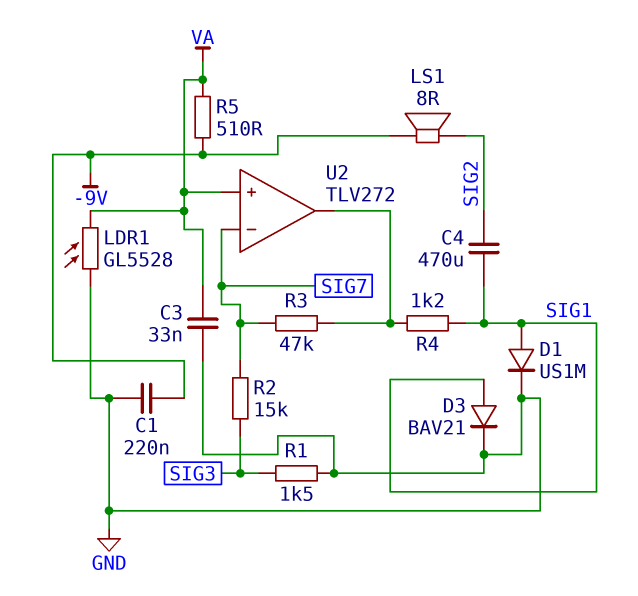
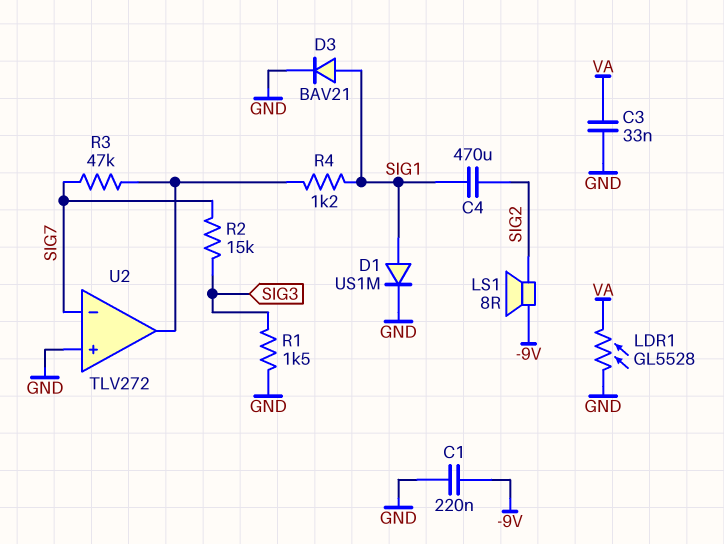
R5: 510 (-9V, VA) -> none
U2 pin in+: VA -> GND

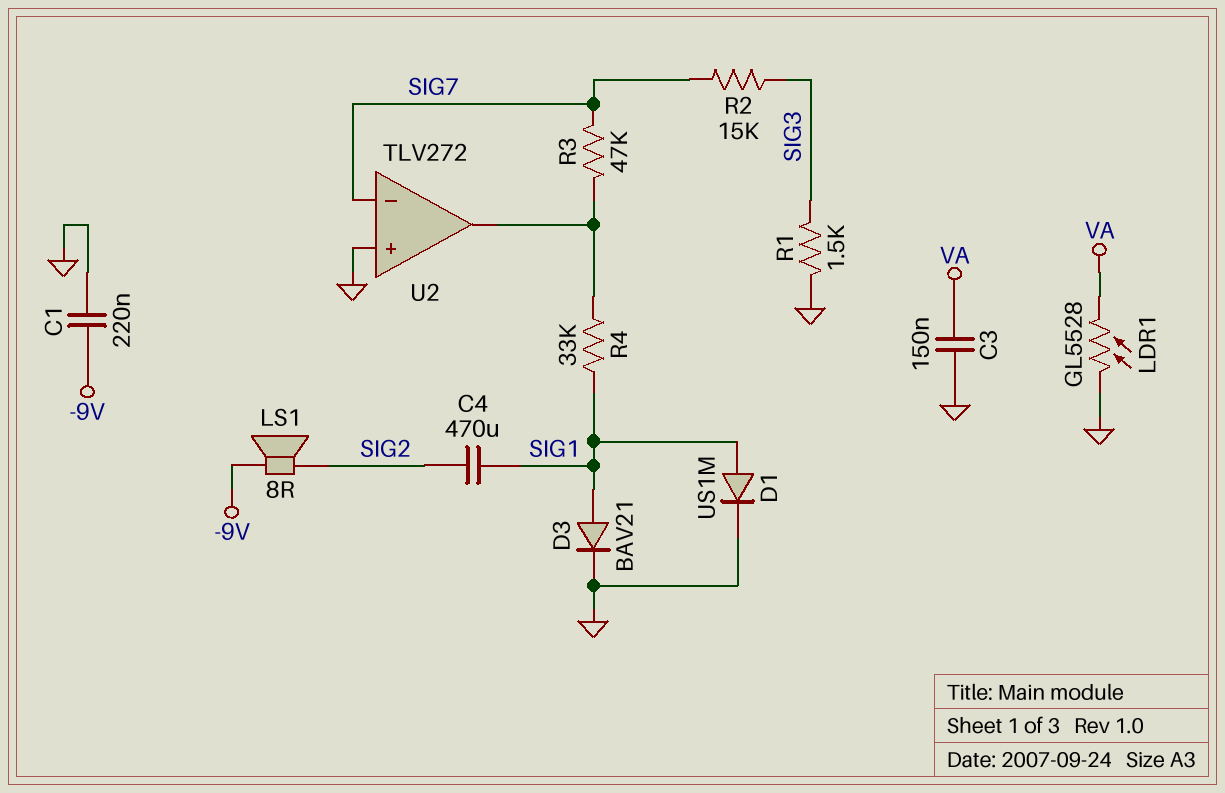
C3: 33nF (GND, VA) -> 150nF (GND, VA)
R4: 1.2k (SIG1, U2/out) -> 33k (SIG1, U2/out)

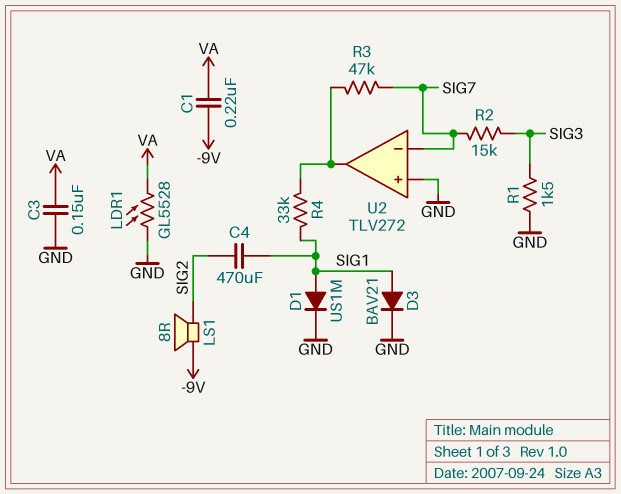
C1: 220nF (-9V, GND) -> 220nF (-9V, VA)

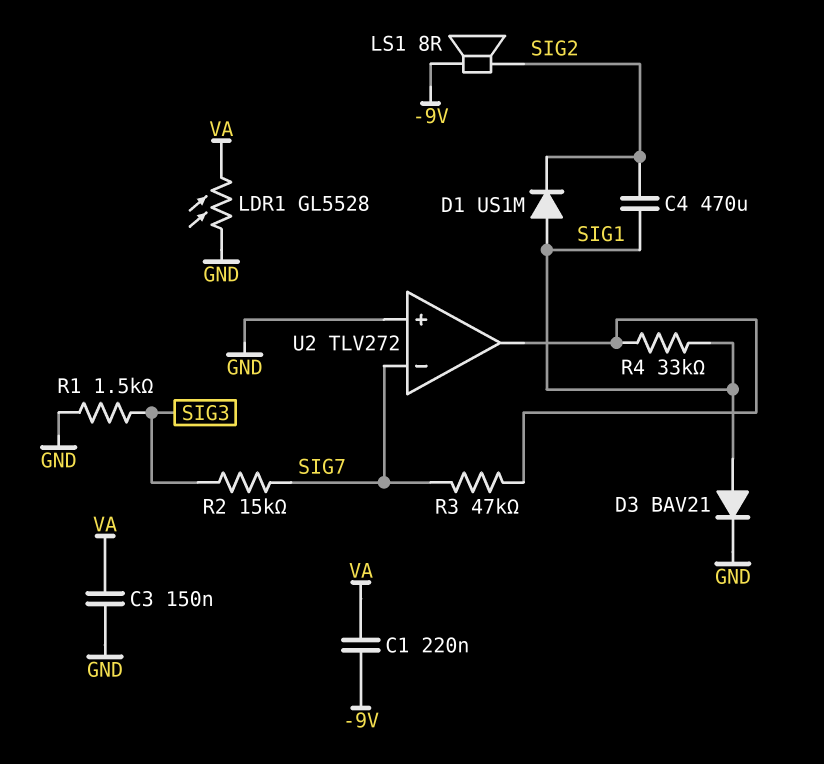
D1: diode US1M (A SIG1, K GND) -> diode US1M (A SIG1, K SIG2)

